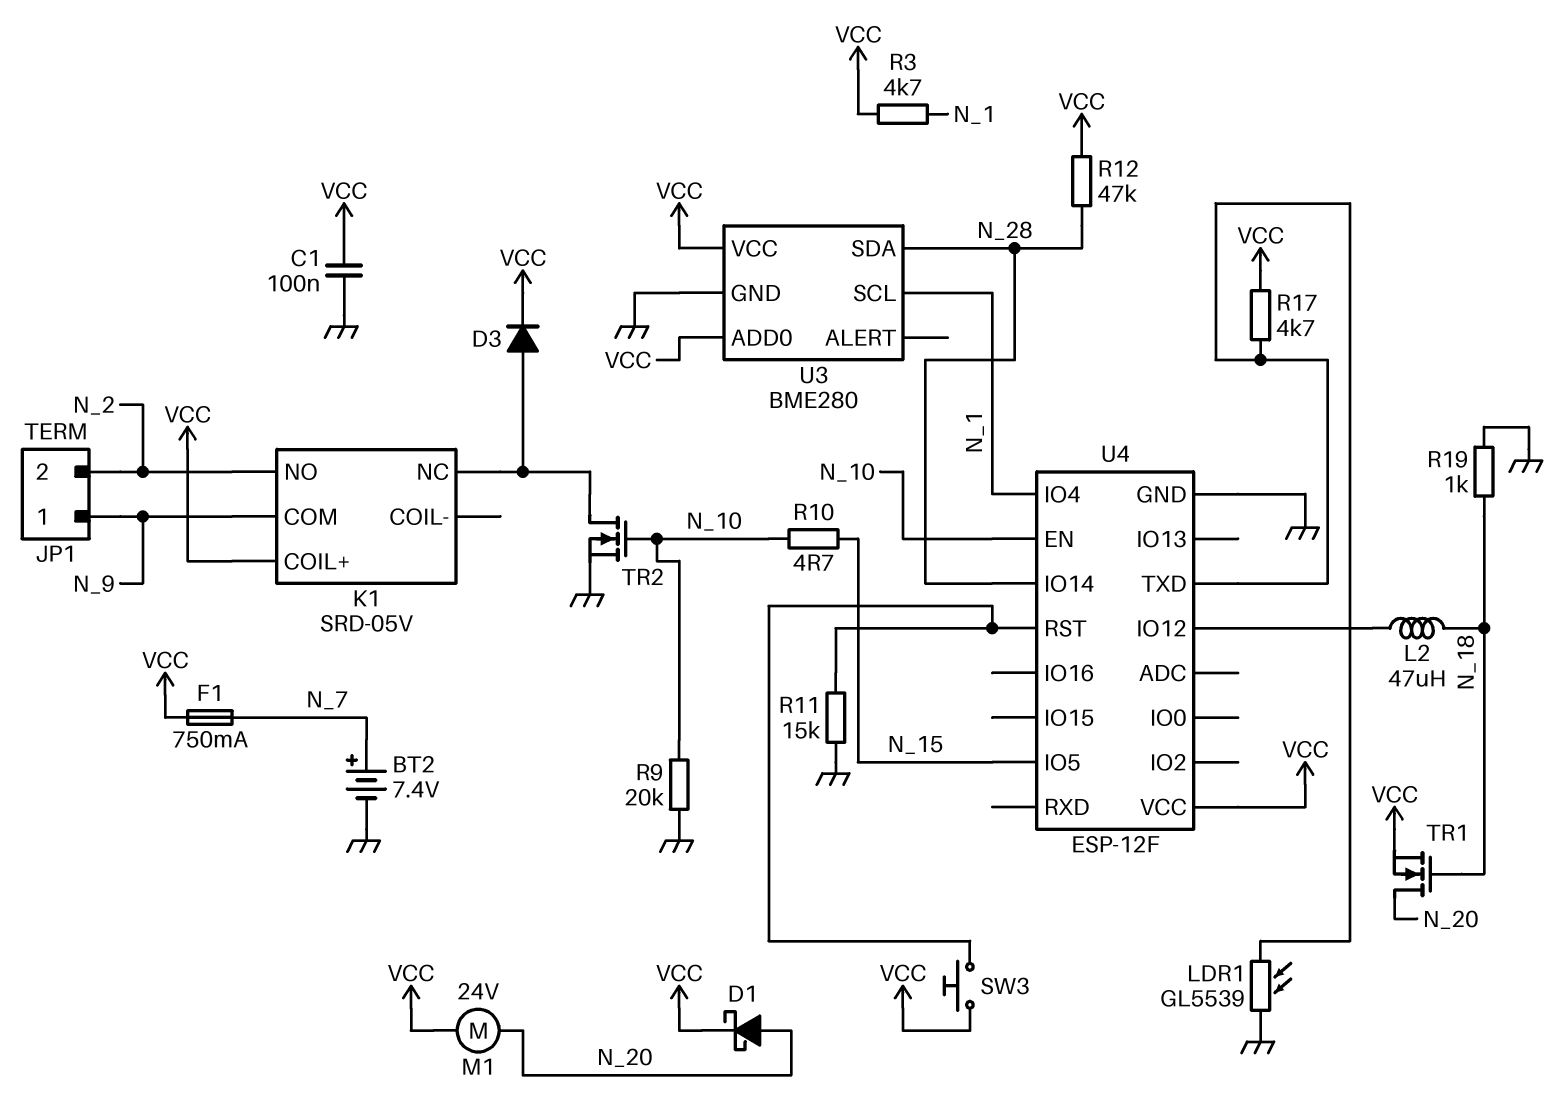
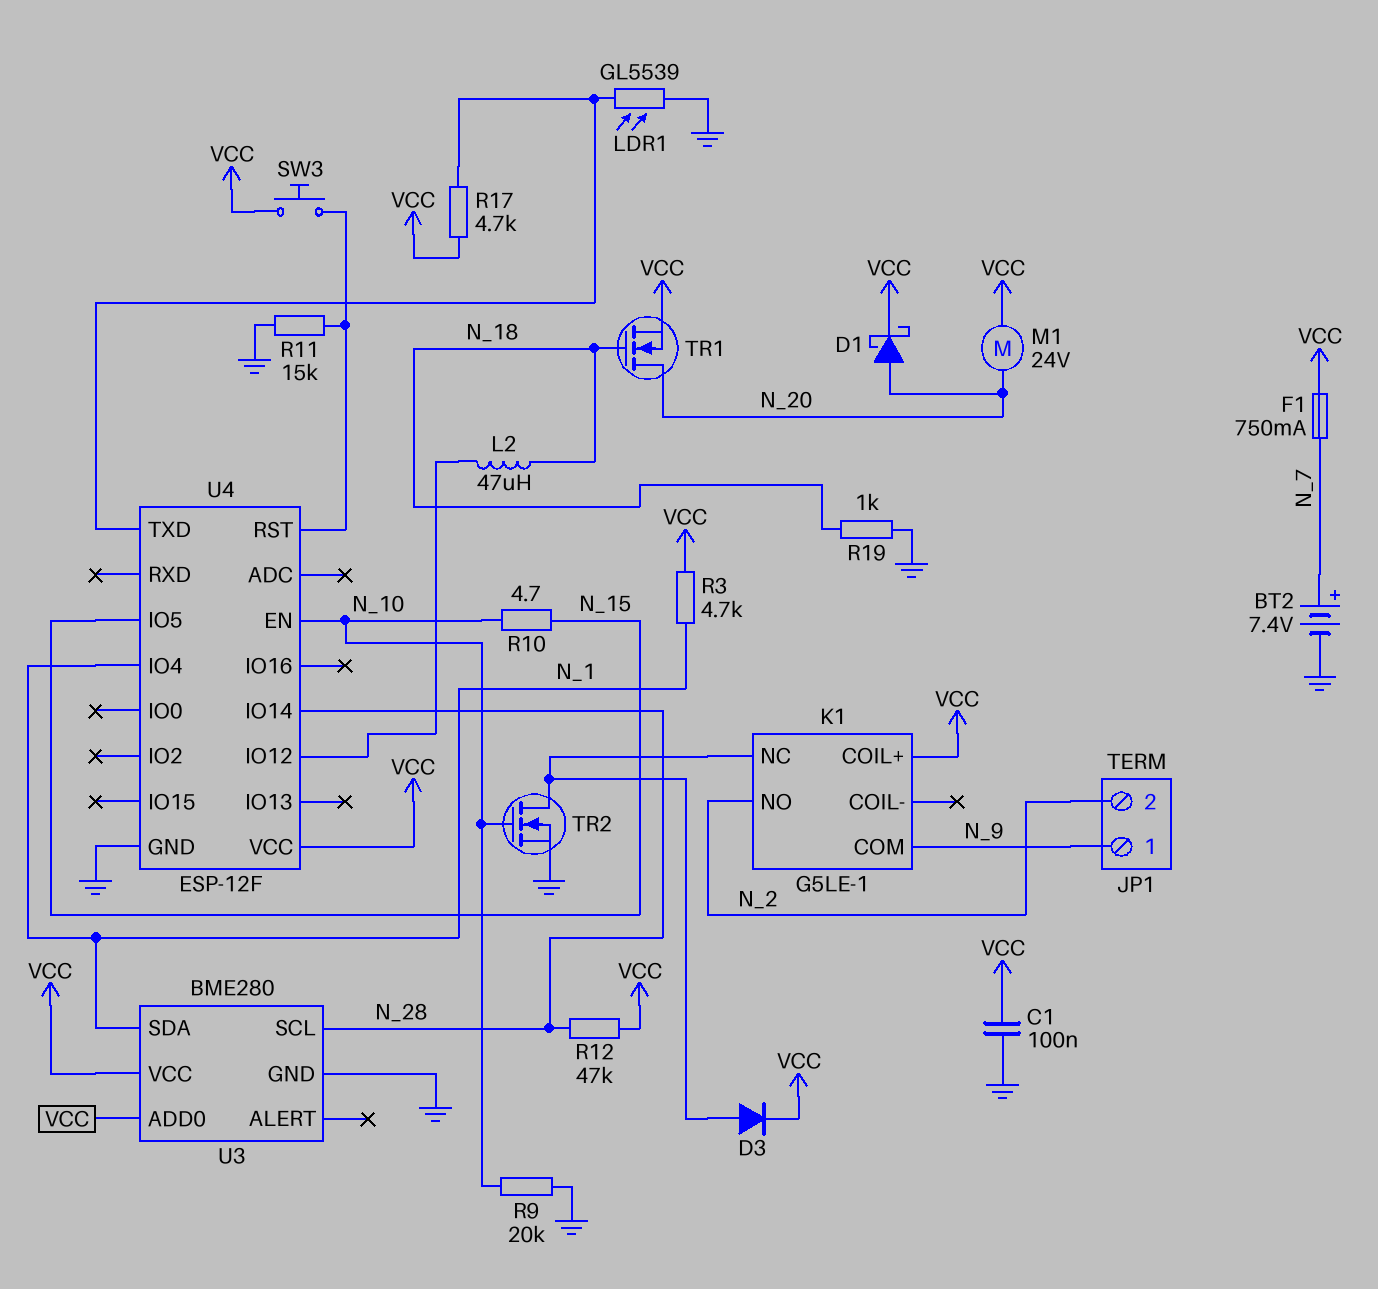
K1: SRD-05V -> G5LE-1
U3 pin SCL: N_1 -> N_28
U3 pin SDA: N_28 -> N_1

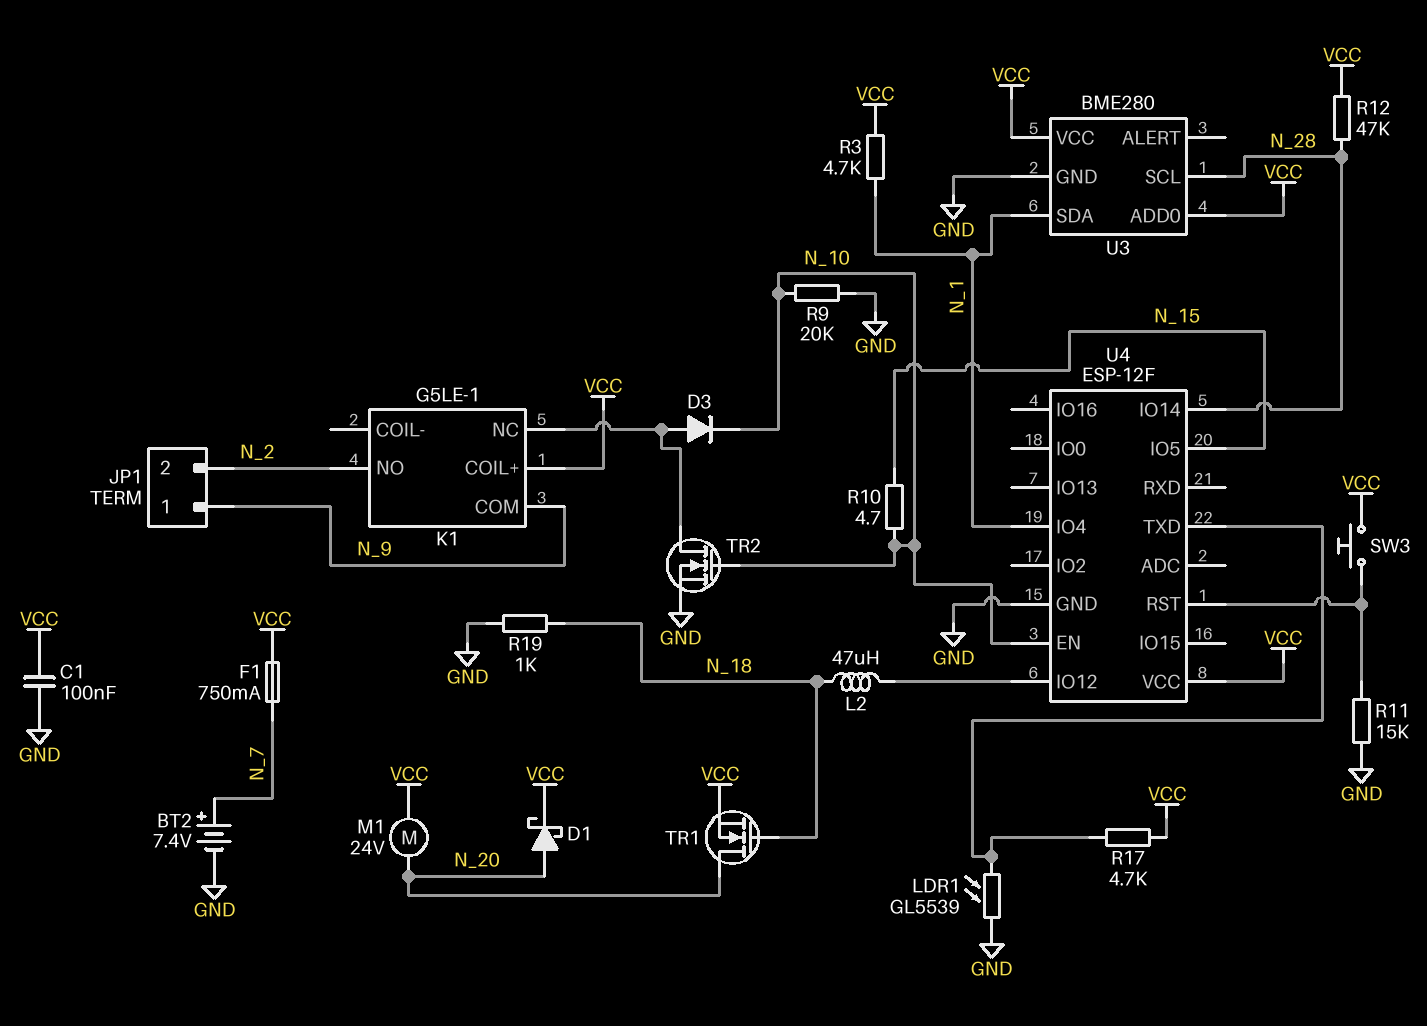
D3: diode (A K1/NC, K VCC) -> diode (A K1/NC, K N_10)

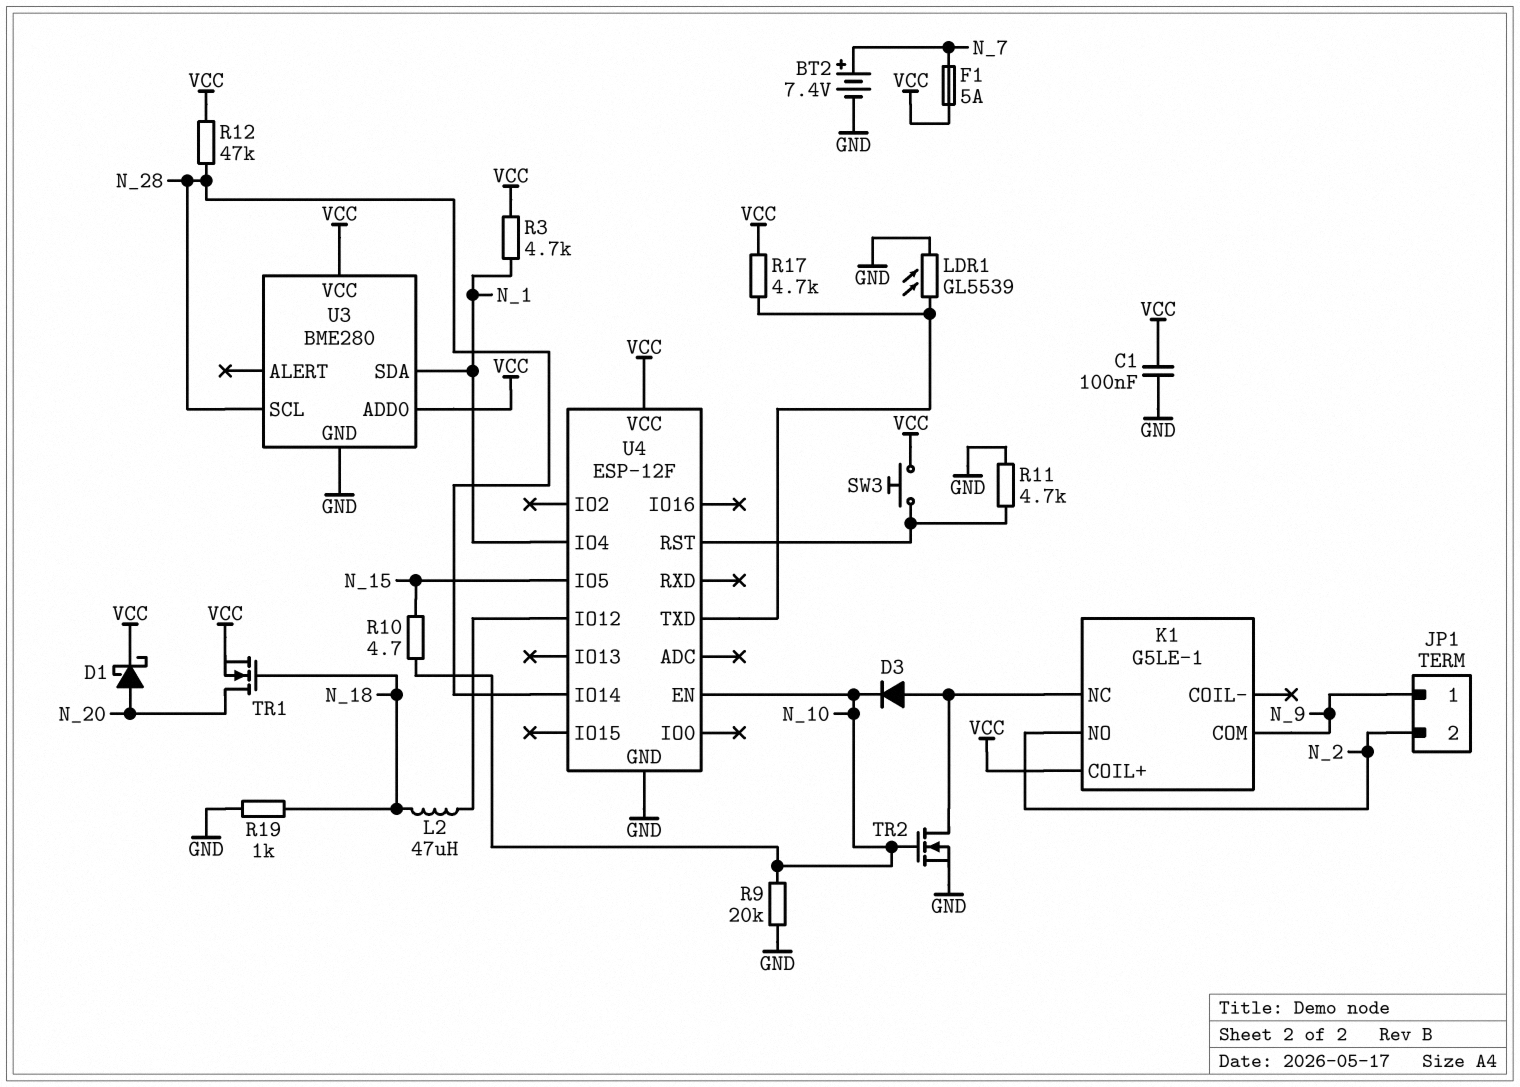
F1: 750mA (N_7, VCC) -> 5A (N_7, VCC)
M1: motor 24V (N_20, VCC) -> none
R11: 15k (GND, U4/RST) -> 4.7k (GND, U4/RST)

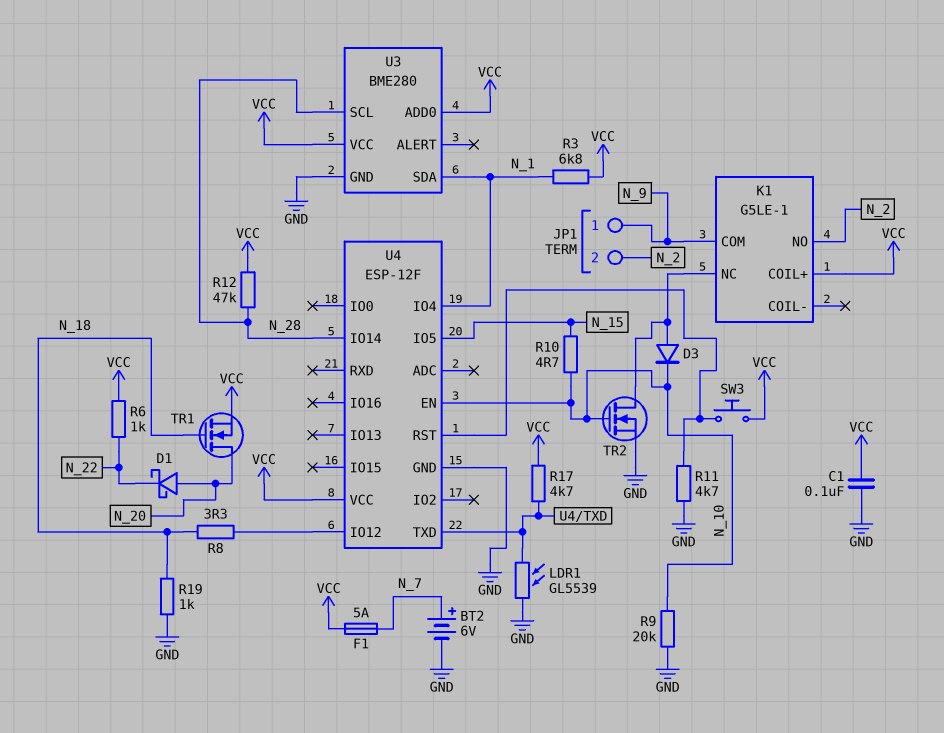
BT2: 7.4V (plus N_7, minus GND) -> 6V (plus N_7, minus GND)
D1: schottky (A N_20, K VCC) -> schottky (A N_20, K N_22)
L2: 47uH (N_18, U4/IO12) -> none
R3: 4.7k (N_1, VCC) -> 6.8k (N_1, VCC)
R6: none -> 1k (N_22, VCC)
R8: none -> 3.3 (N_18, U4/IO12)

